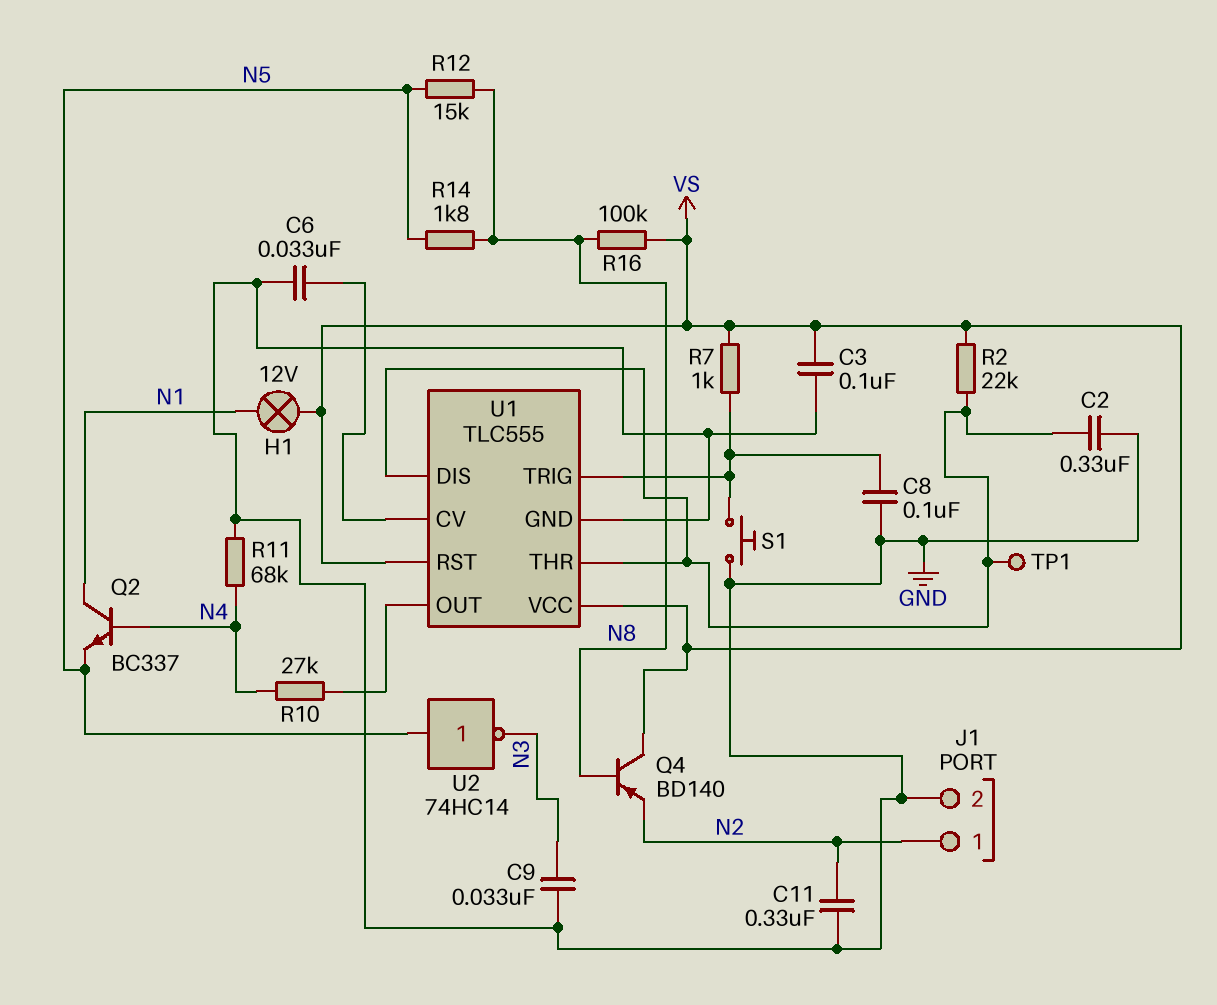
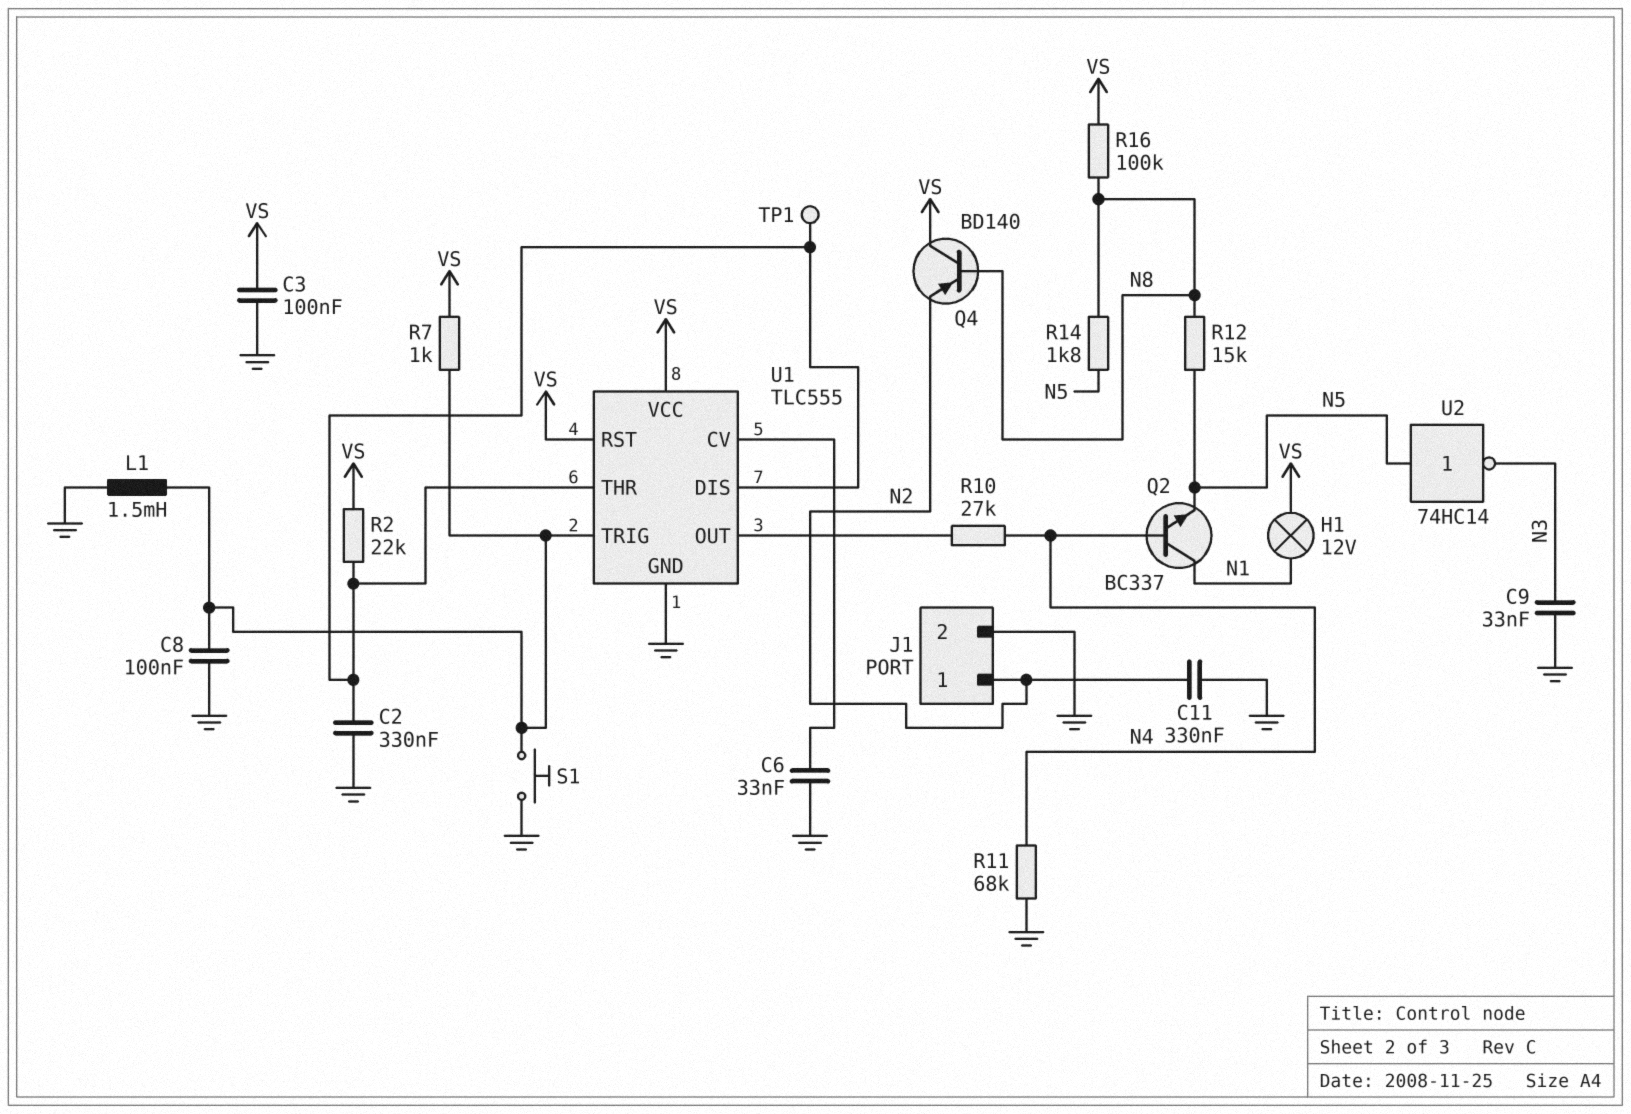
L1: none -> 1.5mH (GND, U1/TRIG)

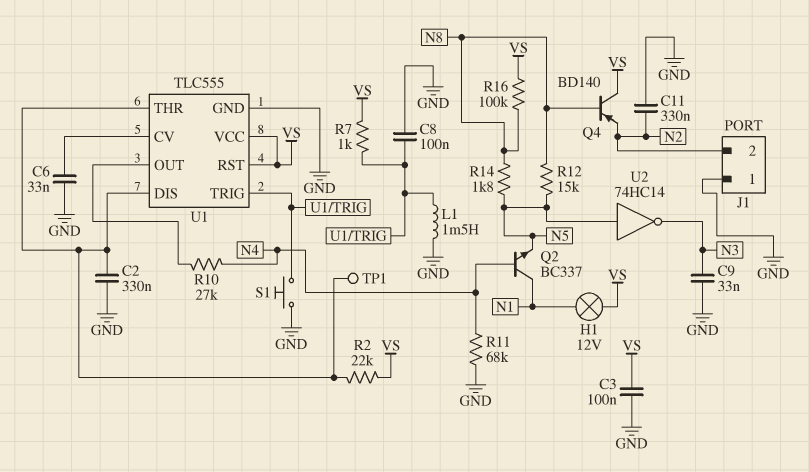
J1 pin 1: N2 -> GND
J1 pin 2: GND -> N2

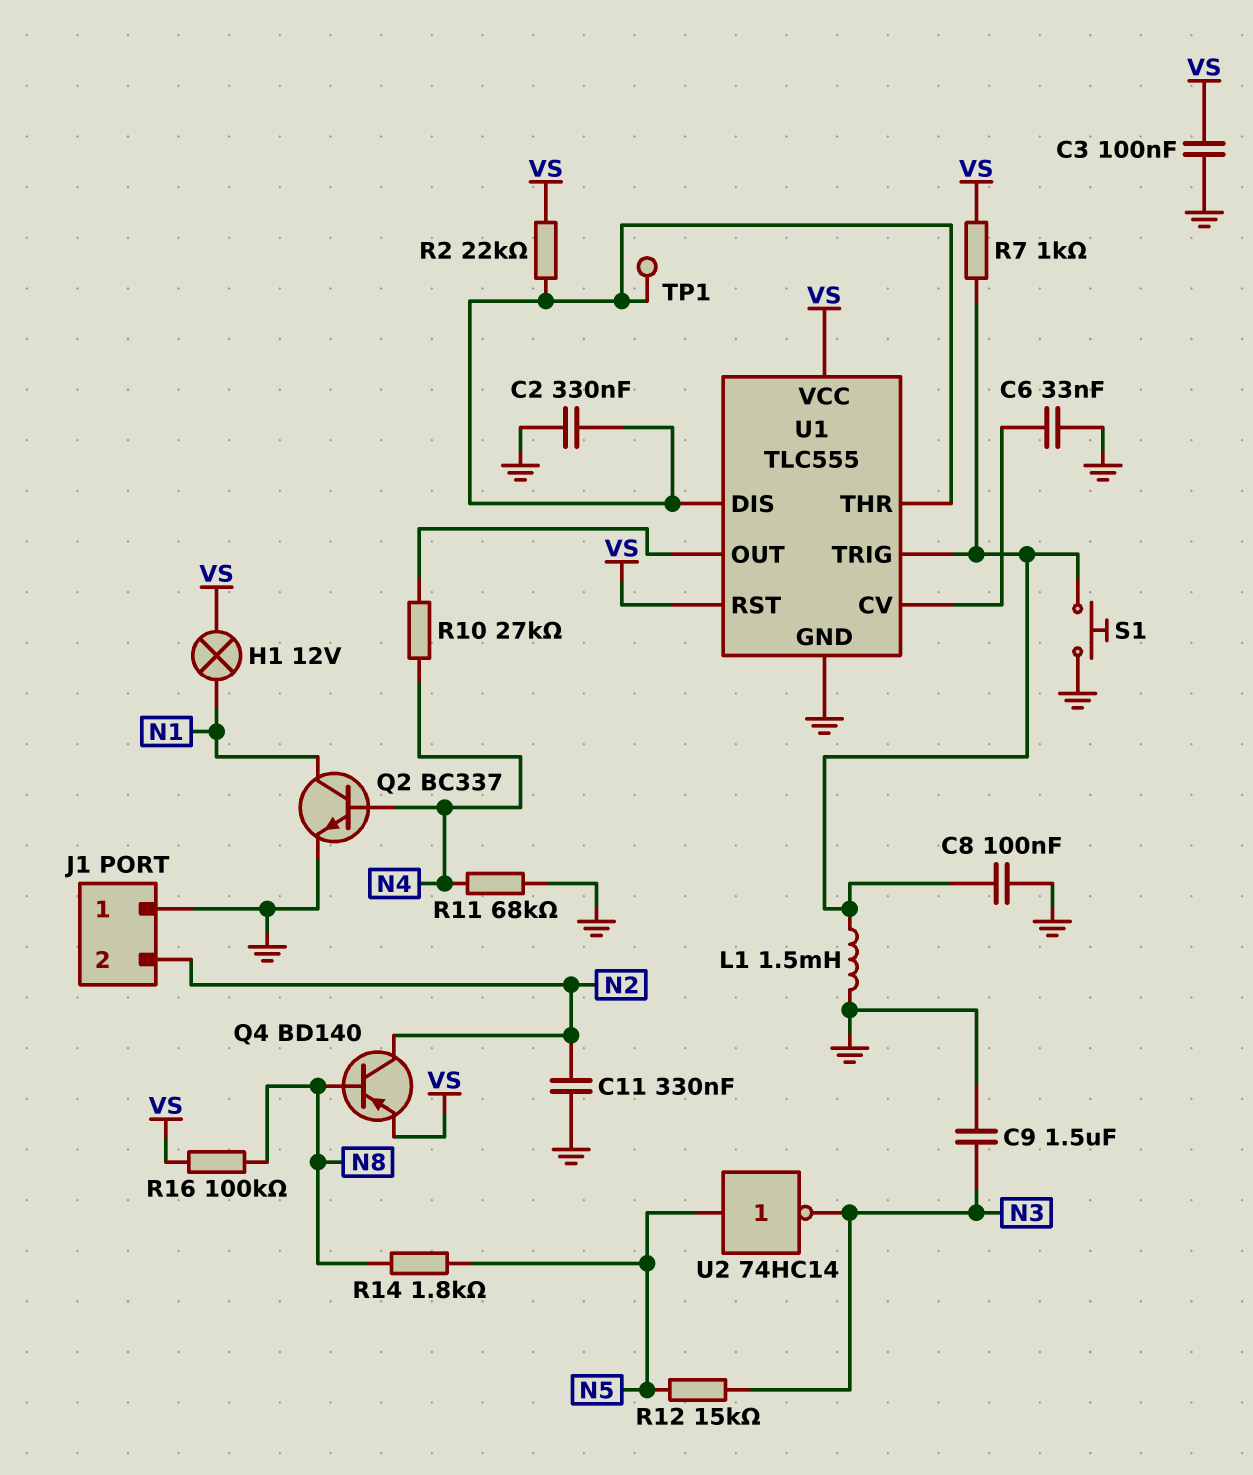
C9: 33nF (GND, N3) -> 1.5uF (GND, N3)
Q2: NPN BC337 (B N4, C N1, E N5) -> NPN BC337 (B N4, C N1, E GND)
Q4: PNP BD140 (B N8, C VS, E N2) -> PNP BD140 (B N8, C N2, E VS)
R12: 15k (N5, N8) -> 15k (N3, N5)

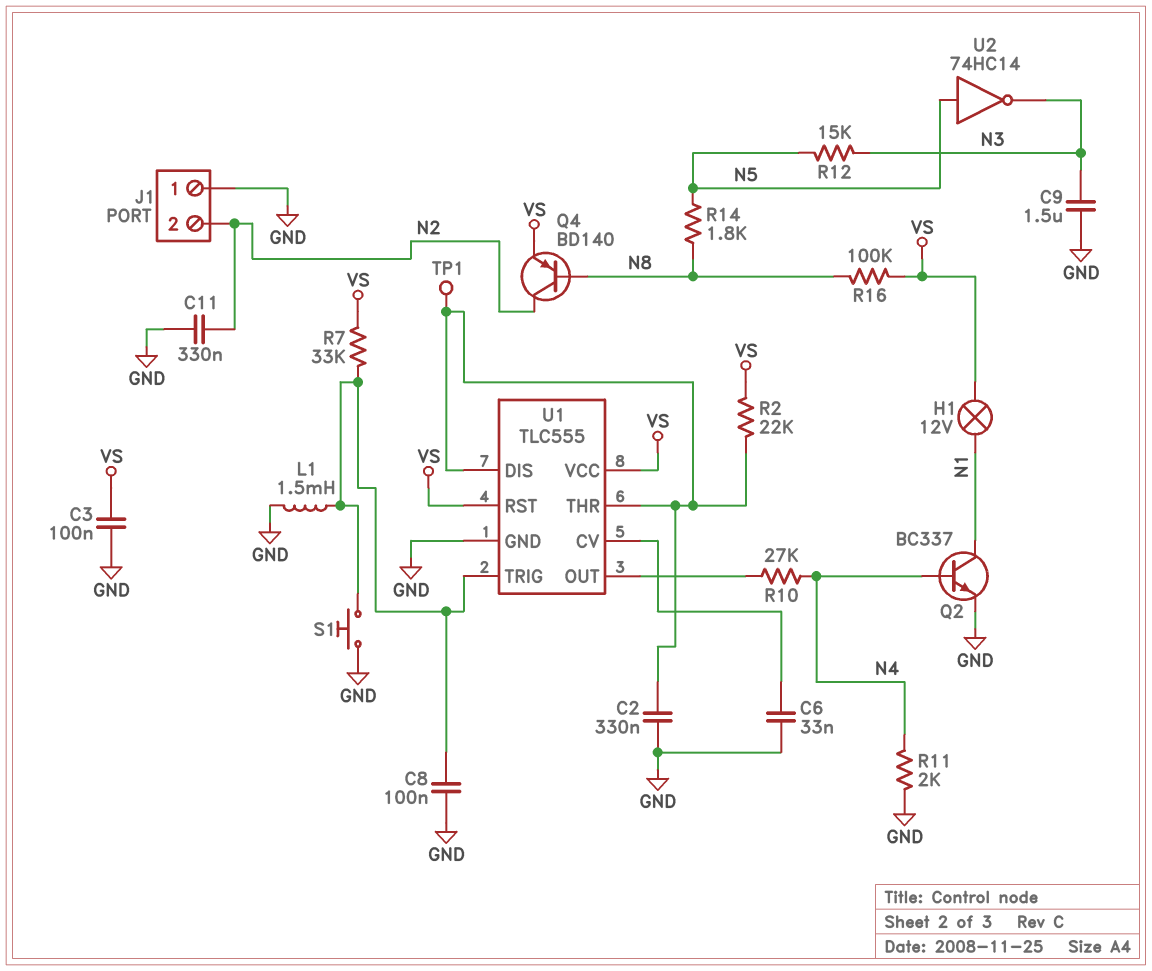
R7: 1k (U1/TRIG, VS) -> 33k (U1/TRIG, VS)
R11: 68k (GND, N4) -> 2k (GND, N4)

